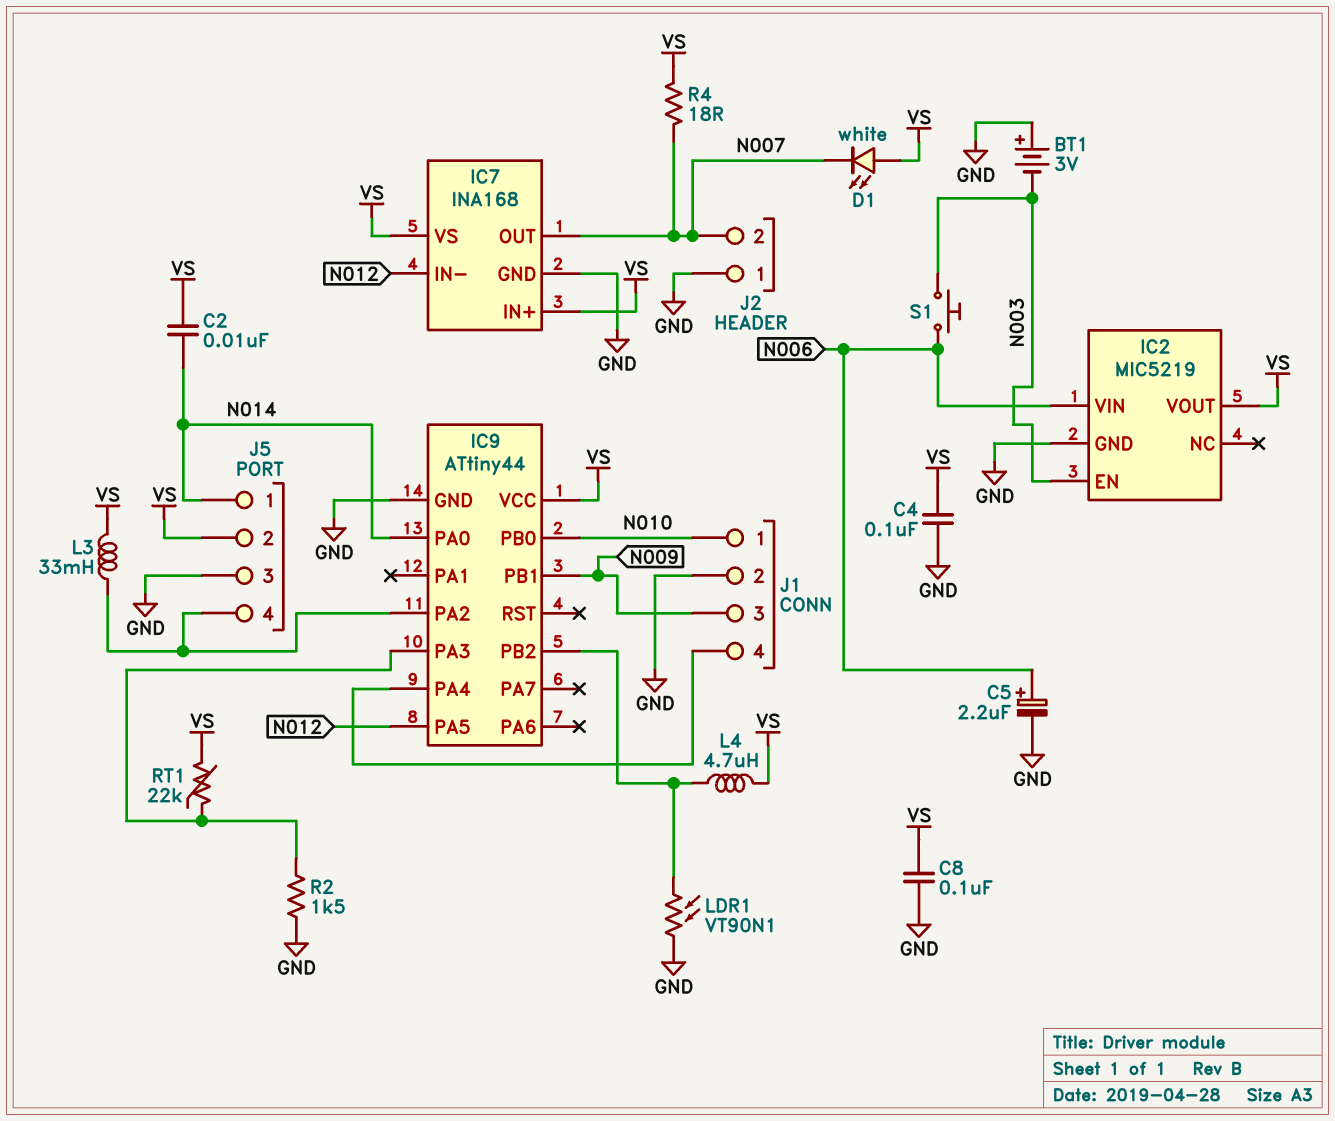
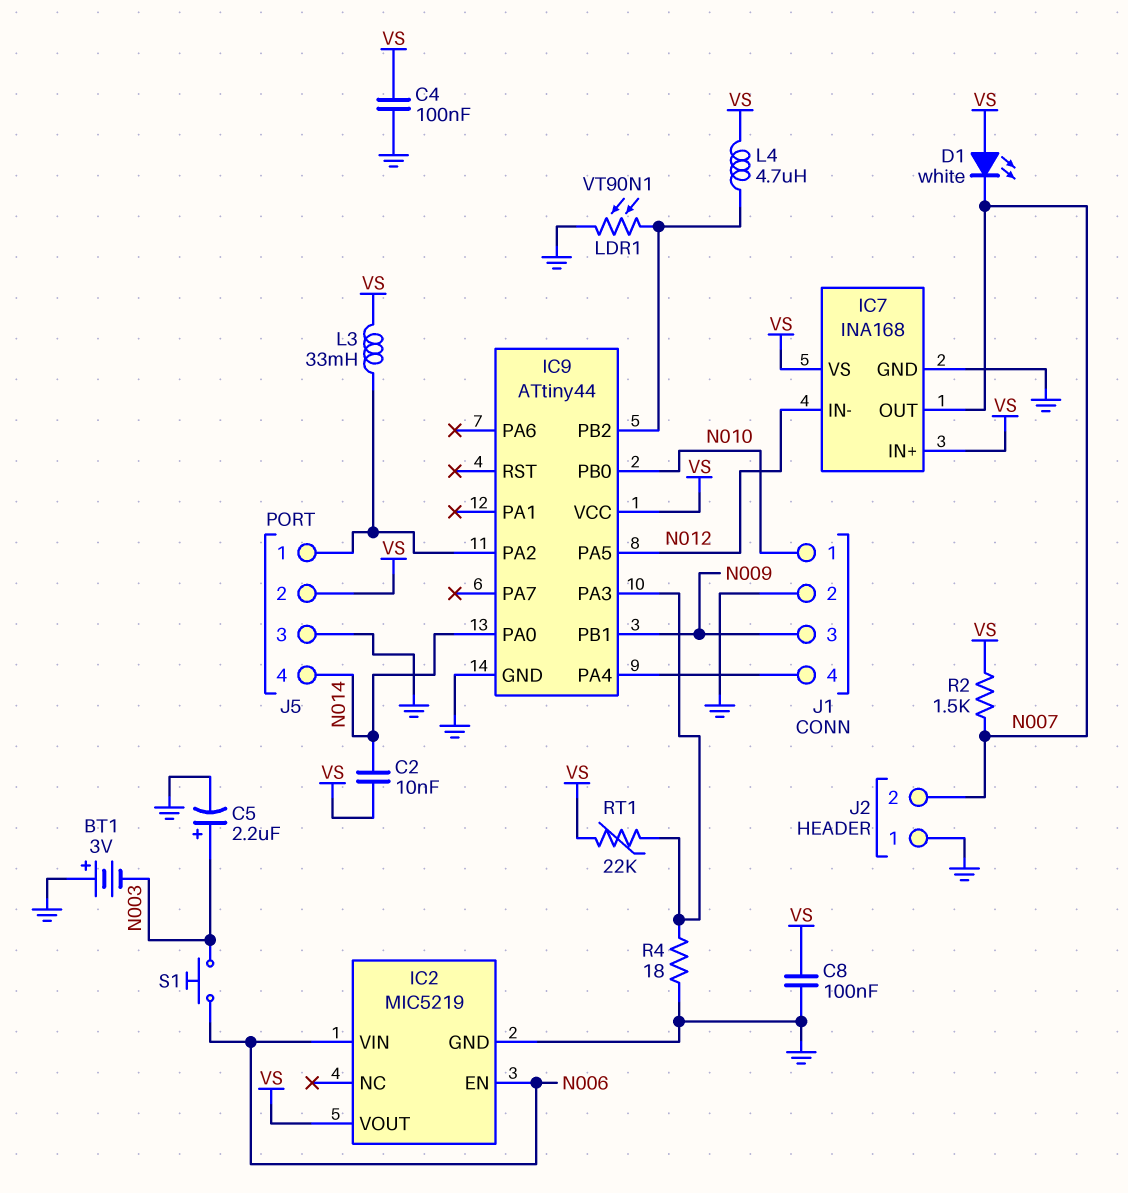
C5: 2.2uF (plus N006, minus GND) -> 2.2uF (plus N003, minus GND)
IC2 pin EN: N003 -> N006
J5 pin 1: N014 -> IC9/PA2
J5 pin 4: IC9/PA2 -> N014
R2: 1.5k (GND, IC9/PA3) -> 1.5k (N007, VS)
R4: 18 (N007, VS) -> 18 (GND, IC9/PA3)

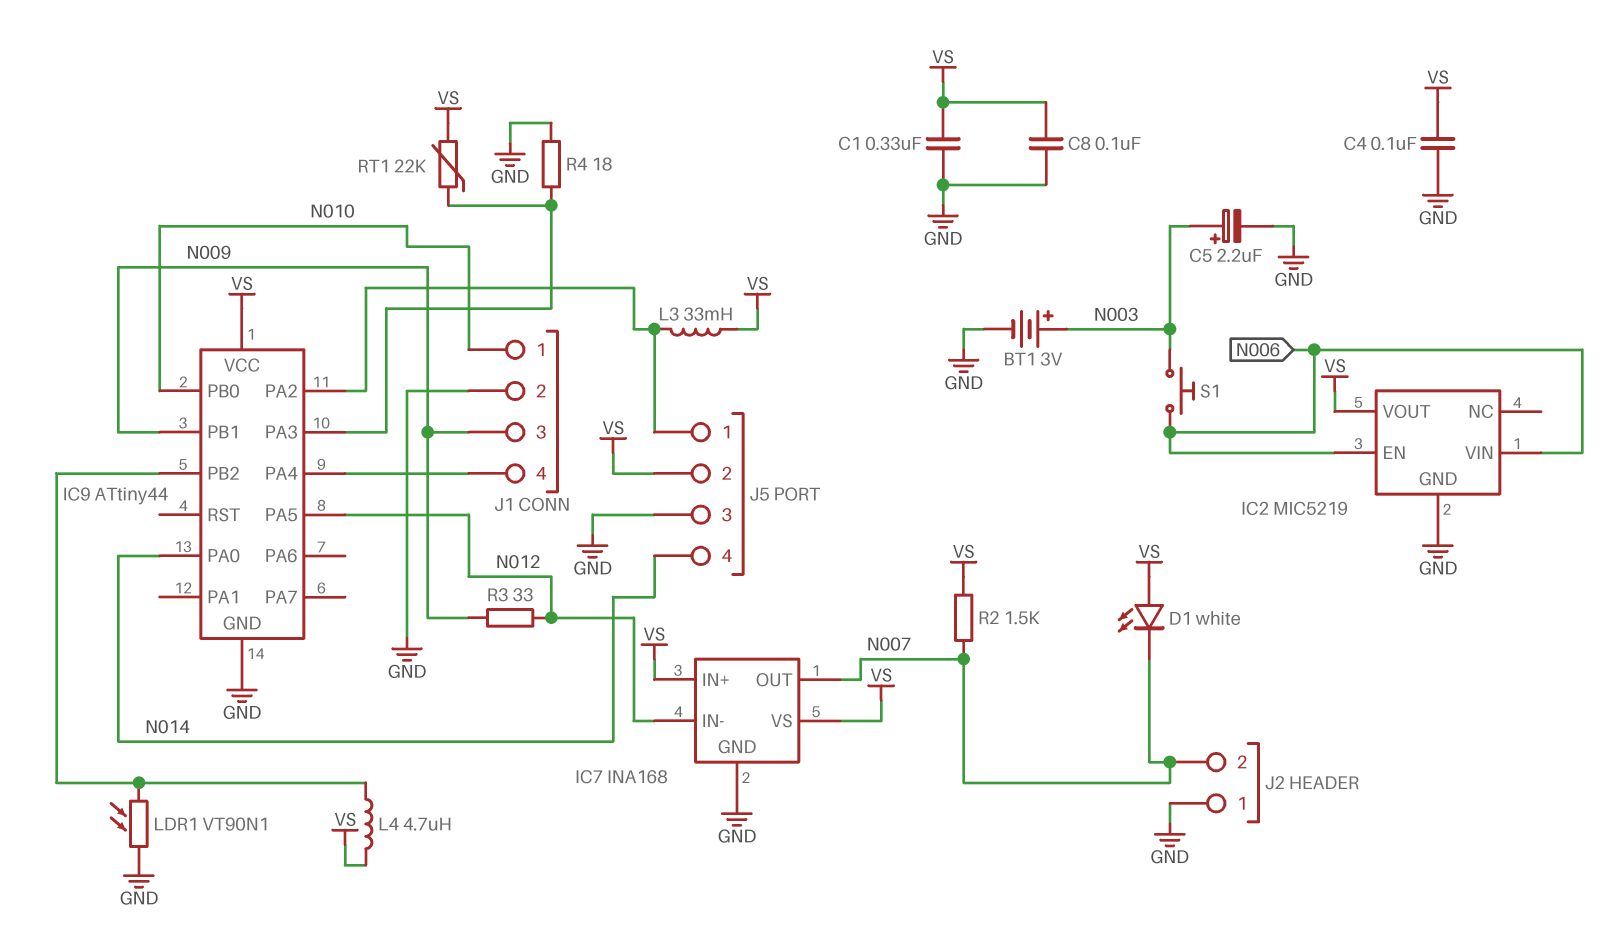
BT1: 3V (plus GND, minus N003) -> 3V (plus N003, minus GND)
C1: none -> 330nF (GND, VS)
C2: 10nF (N014, VS) -> none
R3: none -> 33 (N009, N012)

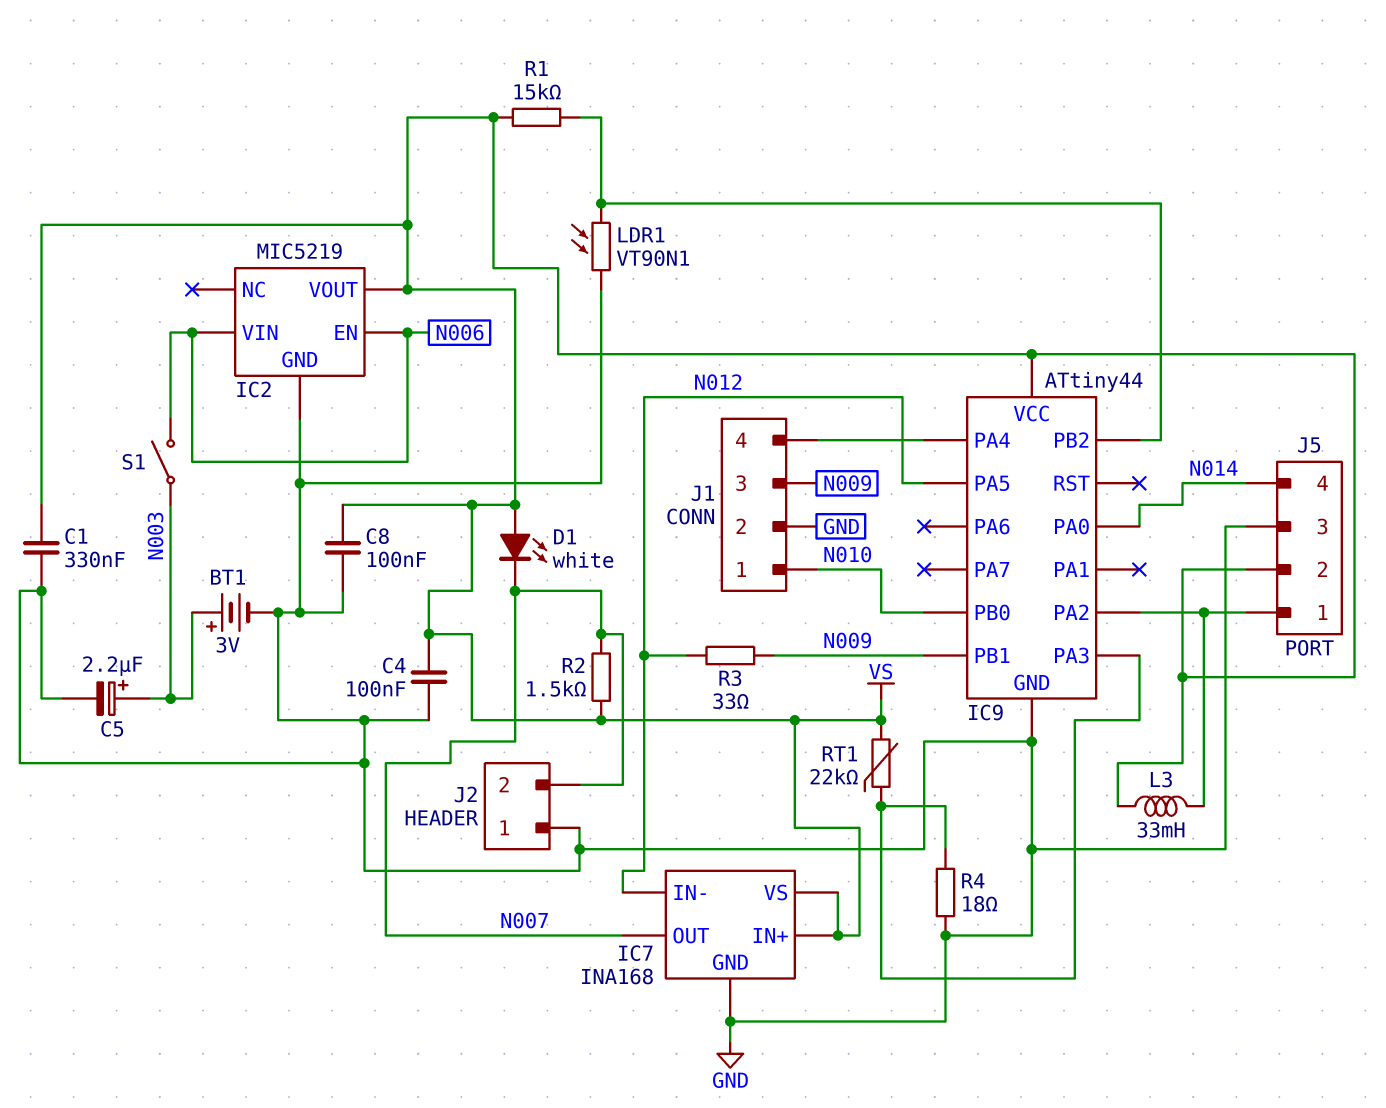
L4: 4.7uH (IC9/PB2, VS) -> none
R1: none -> 15k (IC9/PB2, VS)
S1: button (N003, N006) -> switch (N003, N006)

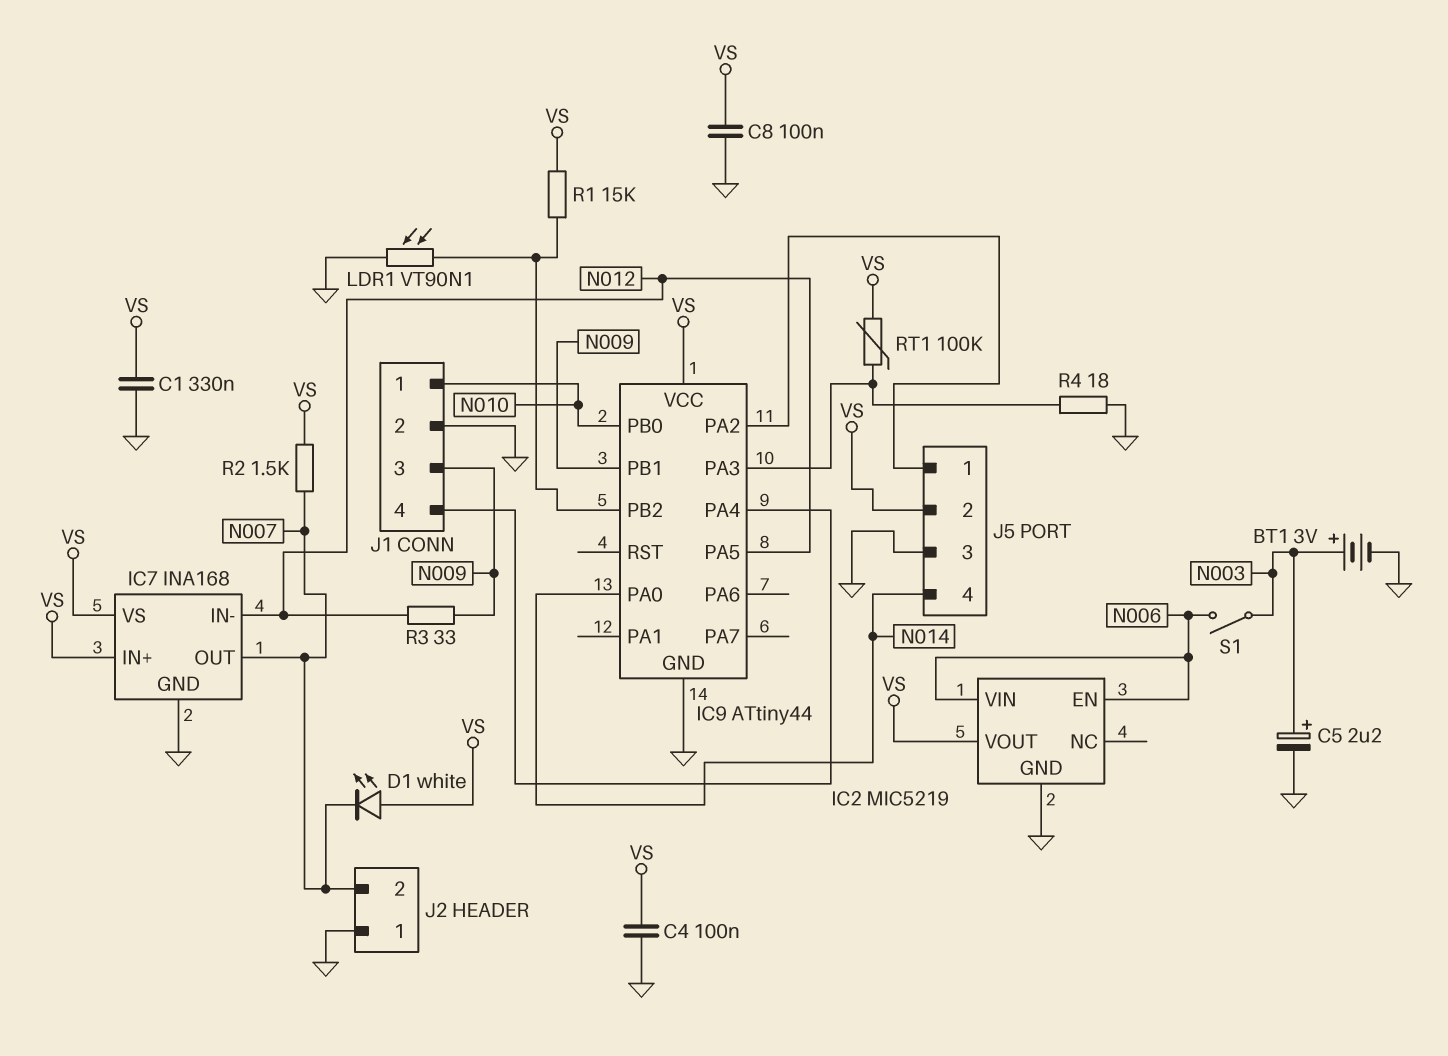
L3: 33mH (IC9/PA2, VS) -> none
RT1: 22k (IC9/PA3, VS) -> 100k (IC9/PA3, VS)

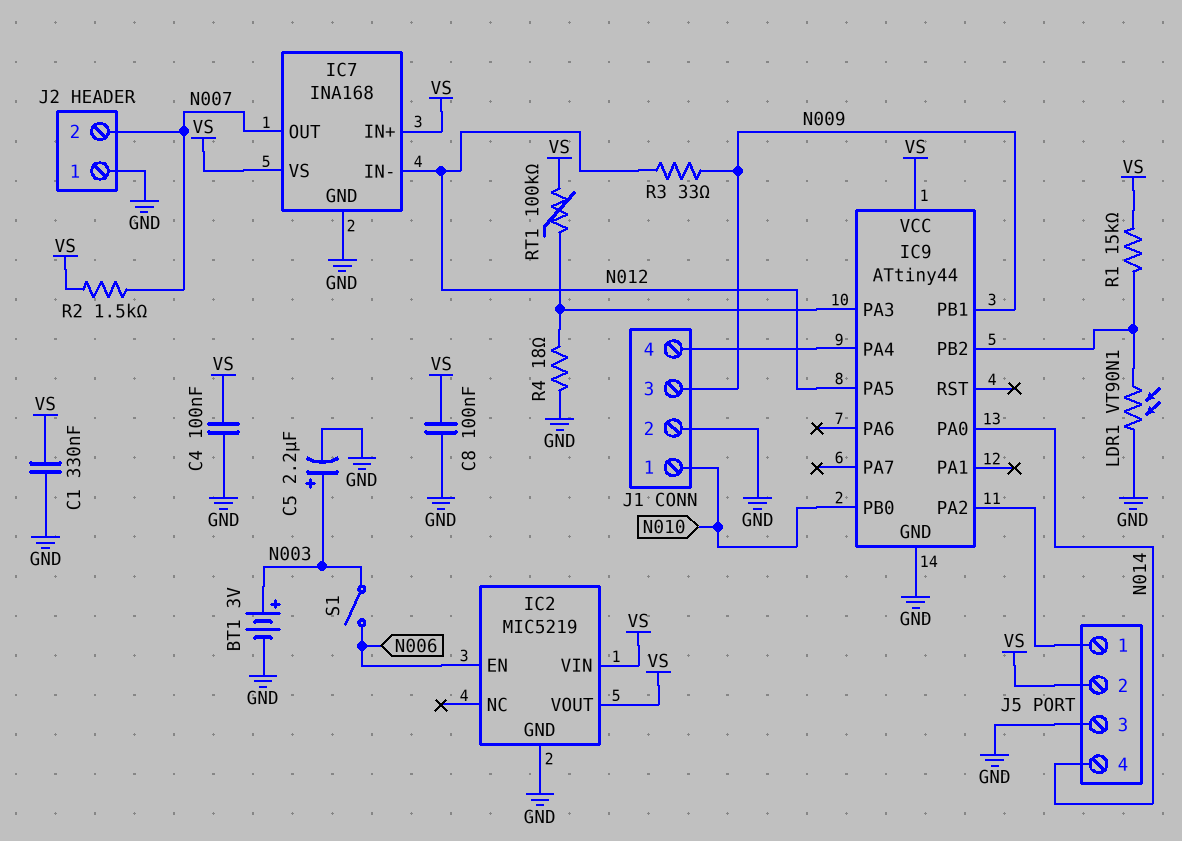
D1: LED white (A VS, K N007) -> none
IC2 pin VIN: N006 -> VS

